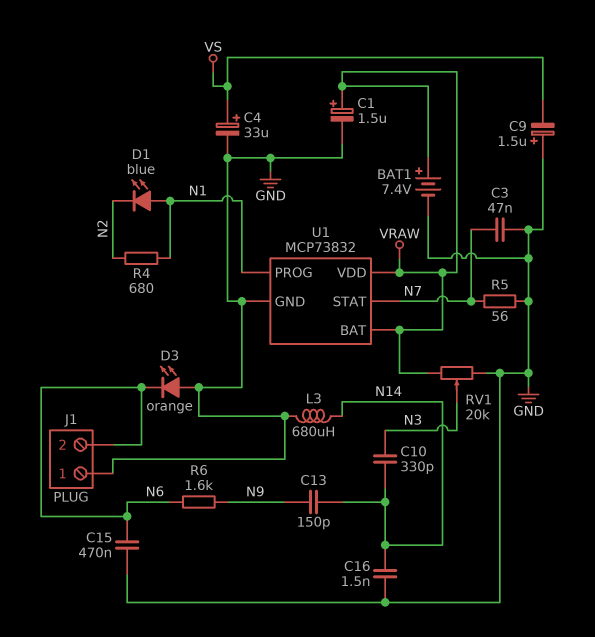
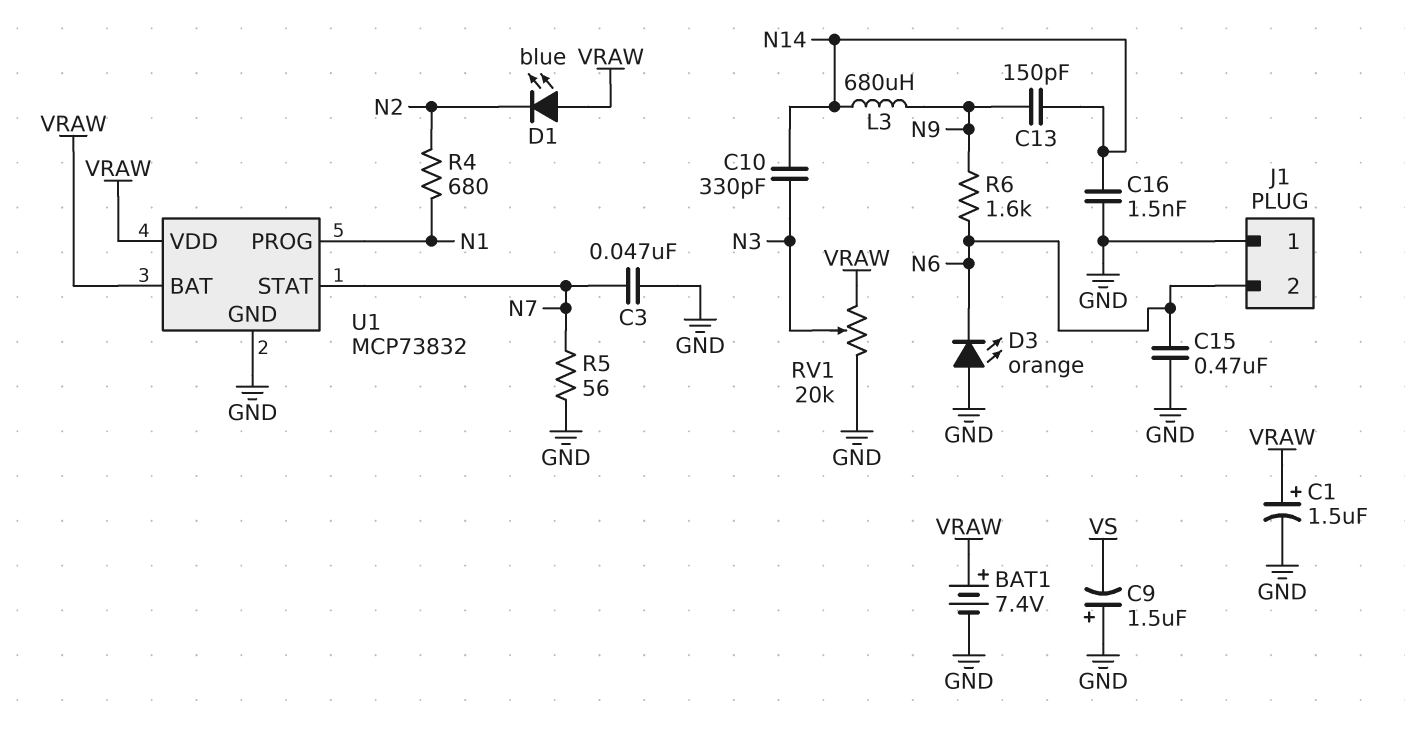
C4: 33uF (plus VS, minus GND) -> none
D1: LED blue (A N1, K N2) -> LED blue (A VRAW, K N2)
L3: 680uH (GND, N14) -> 680uH (N9, N14)

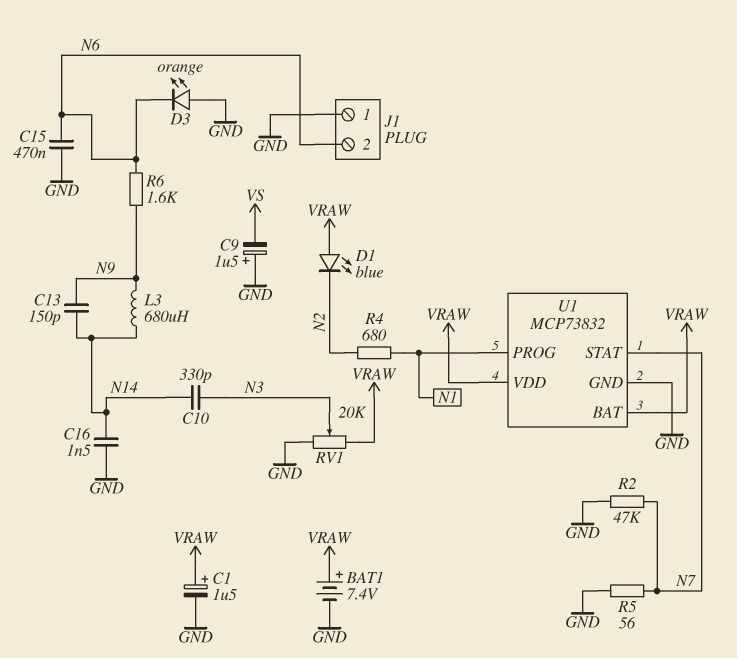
C3: 47nF (GND, N7) -> none
R2: none -> 47k (GND, N7)

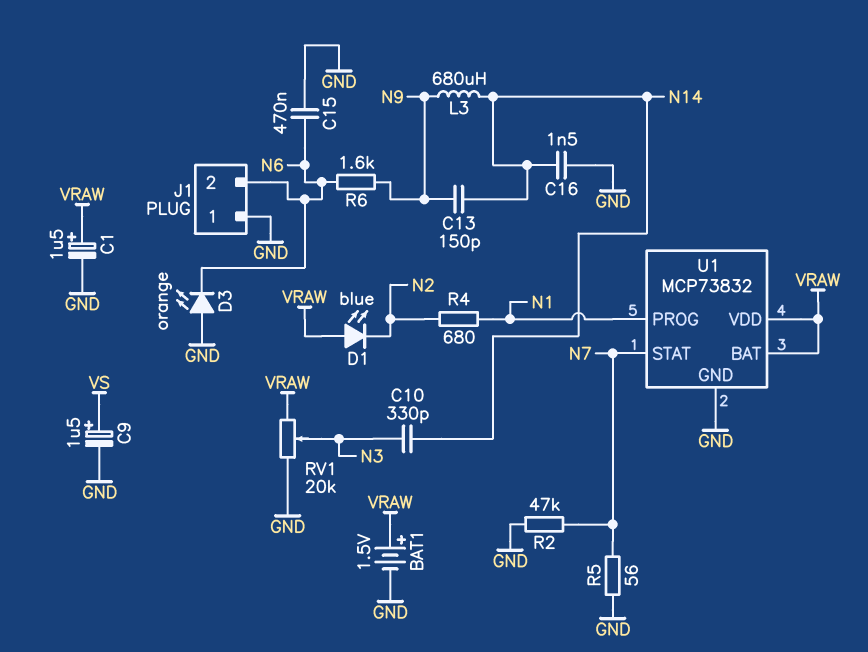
BAT1: 7.4V (plus VRAW, minus GND) -> 1.5V (plus VRAW, minus GND)
C9: 1.5uF (plus GND, minus VS) -> 1.5uF (plus VS, minus GND)

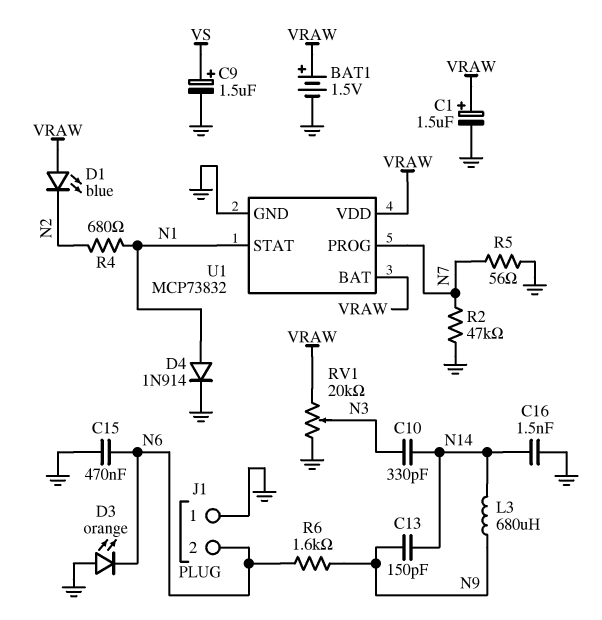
D4: none -> diode 1N914 (A N1, K GND)
U1 pin PROG: N1 -> N7
U1 pin STAT: N7 -> N1

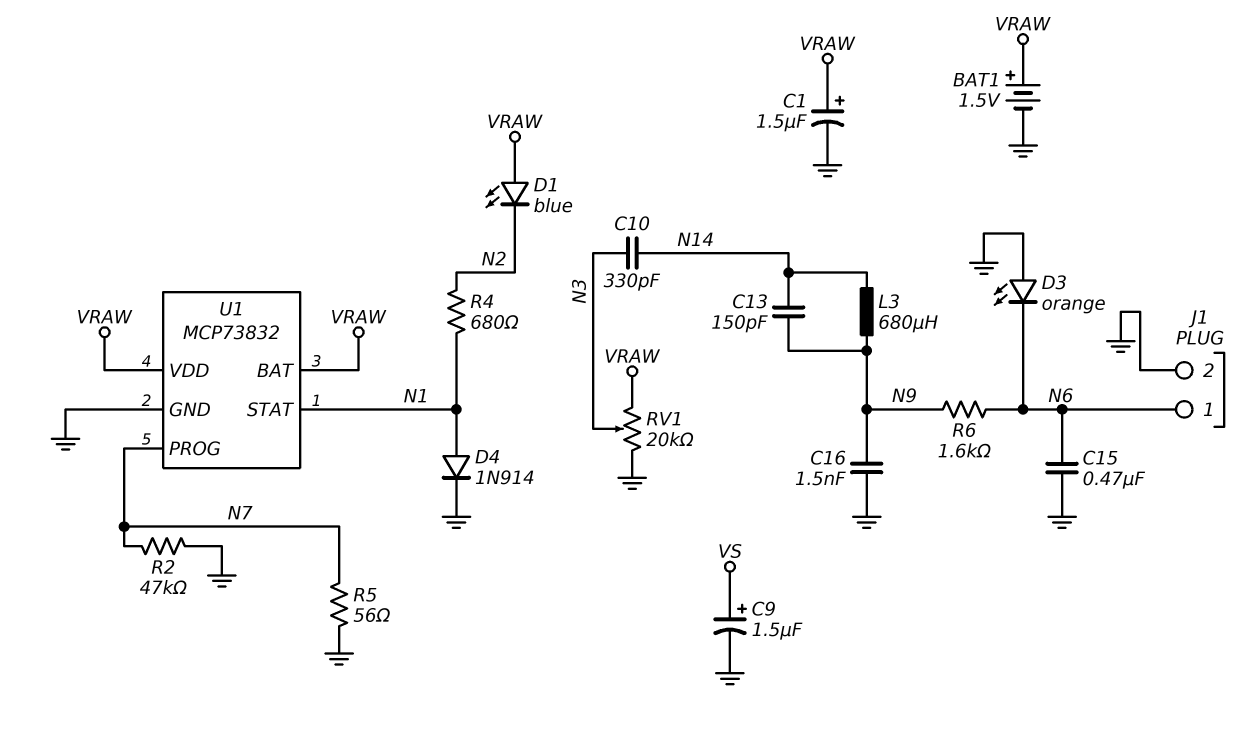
C16: 1.5nF (GND, N14) -> 1.5nF (GND, N9)
J1 pin 1: GND -> N6
J1 pin 2: N6 -> GND

